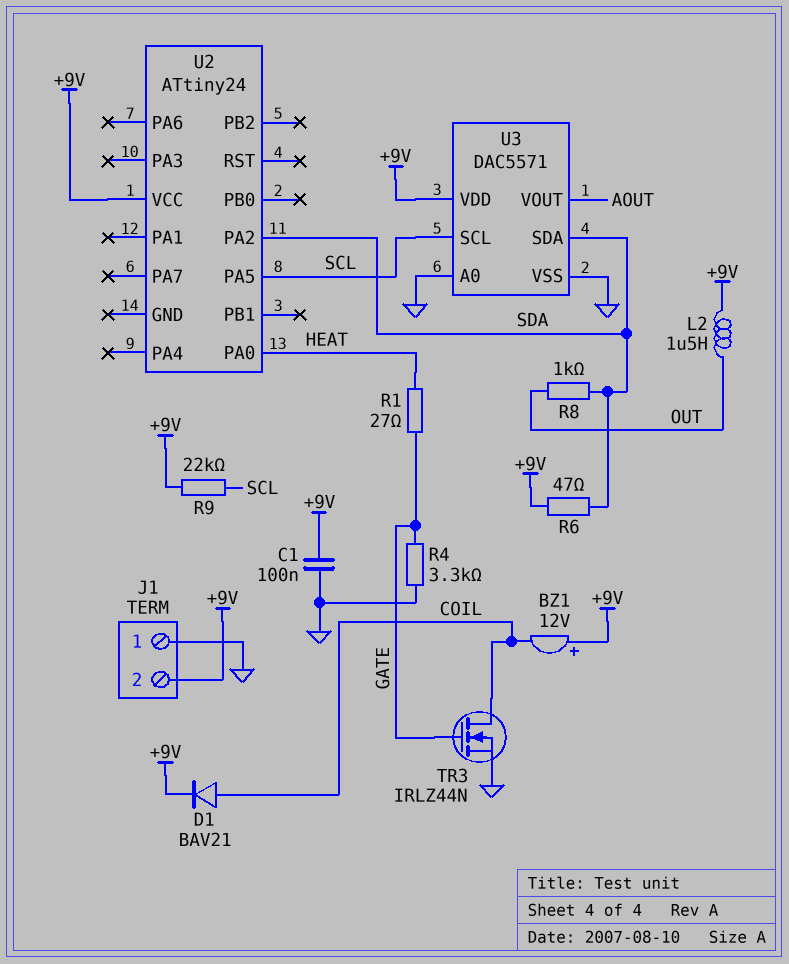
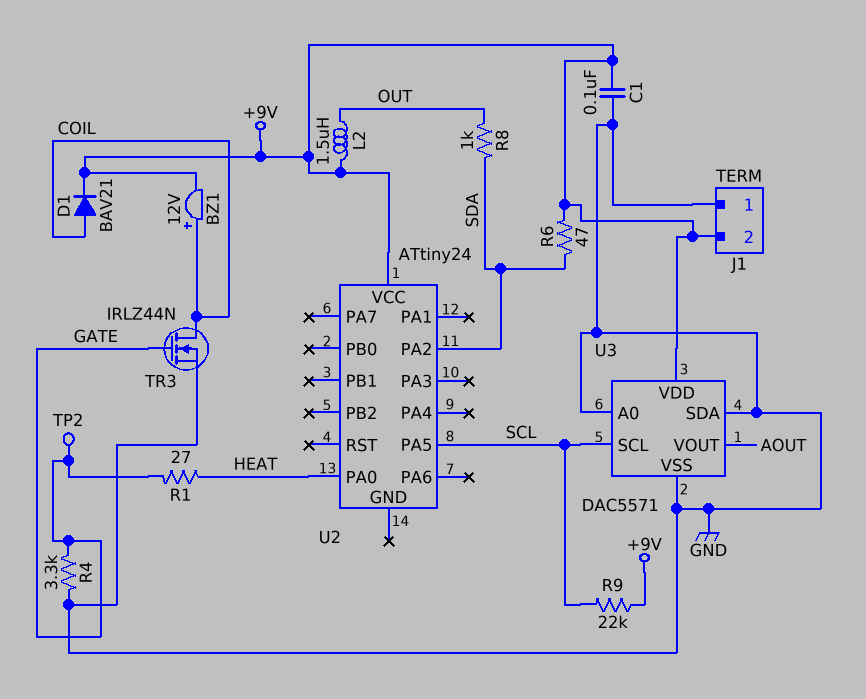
BZ1: buzzer 12V (plus +9V, minus COIL) -> buzzer 12V (plus COIL, minus +9V)
TP2: none -> test point (GATE)
U3 pin SDA: SDA -> GND

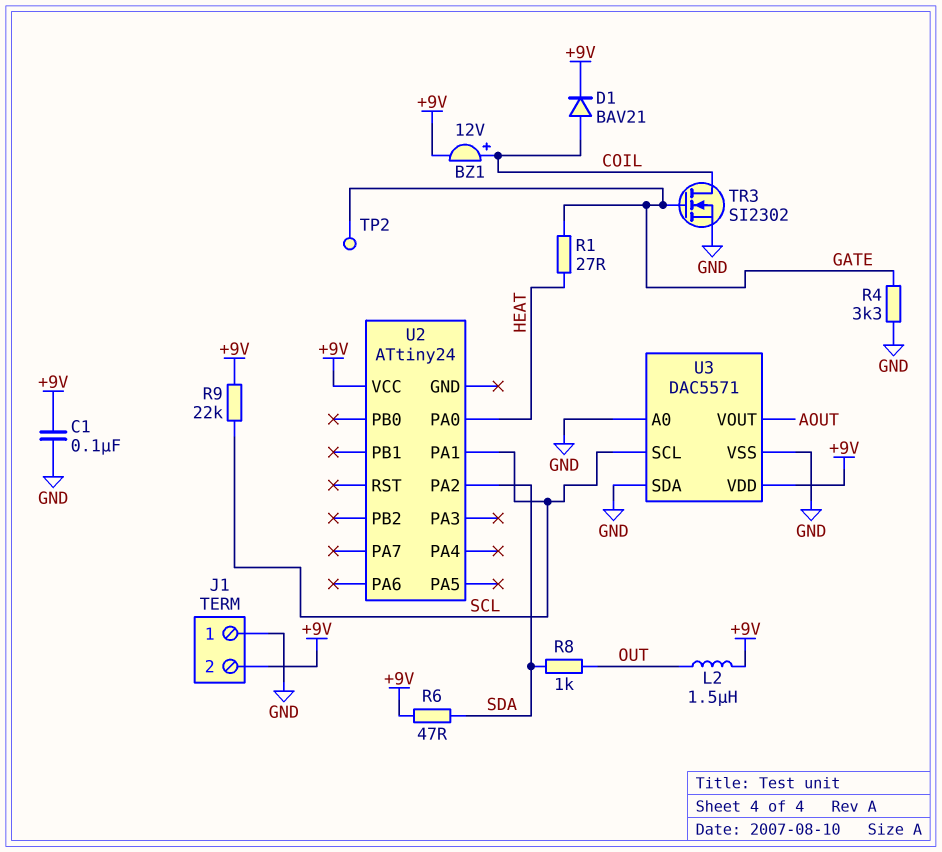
TR3: NMOS IRLZ44N (G GATE, D COIL, S GND) -> NMOS SI2302 (G GATE, D COIL, S GND)
U2 pin PA1: none -> SCL
U2 pin PA5: SCL -> none

